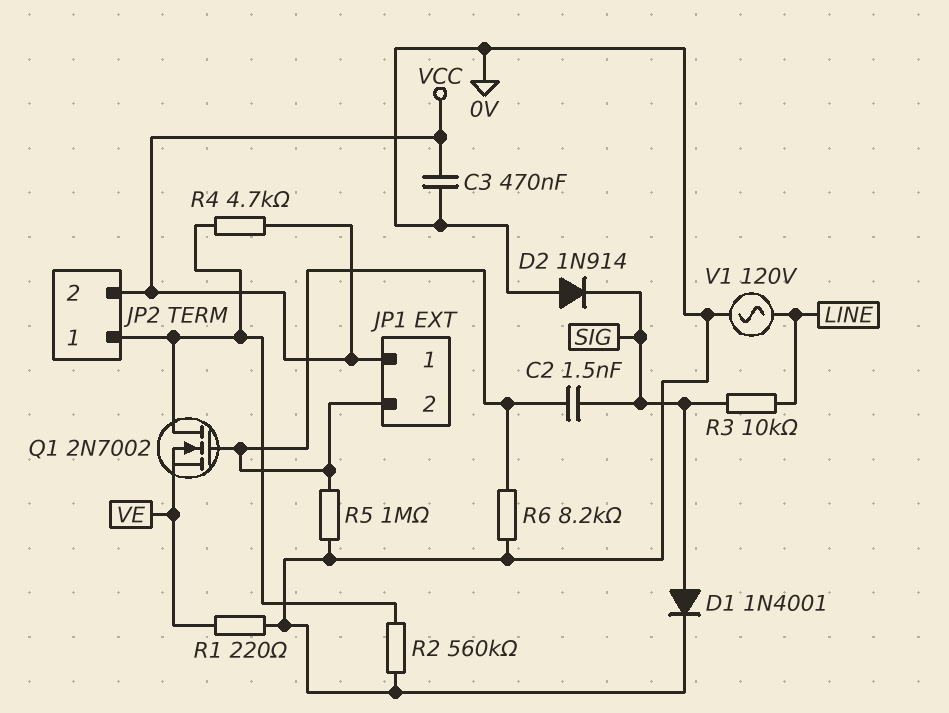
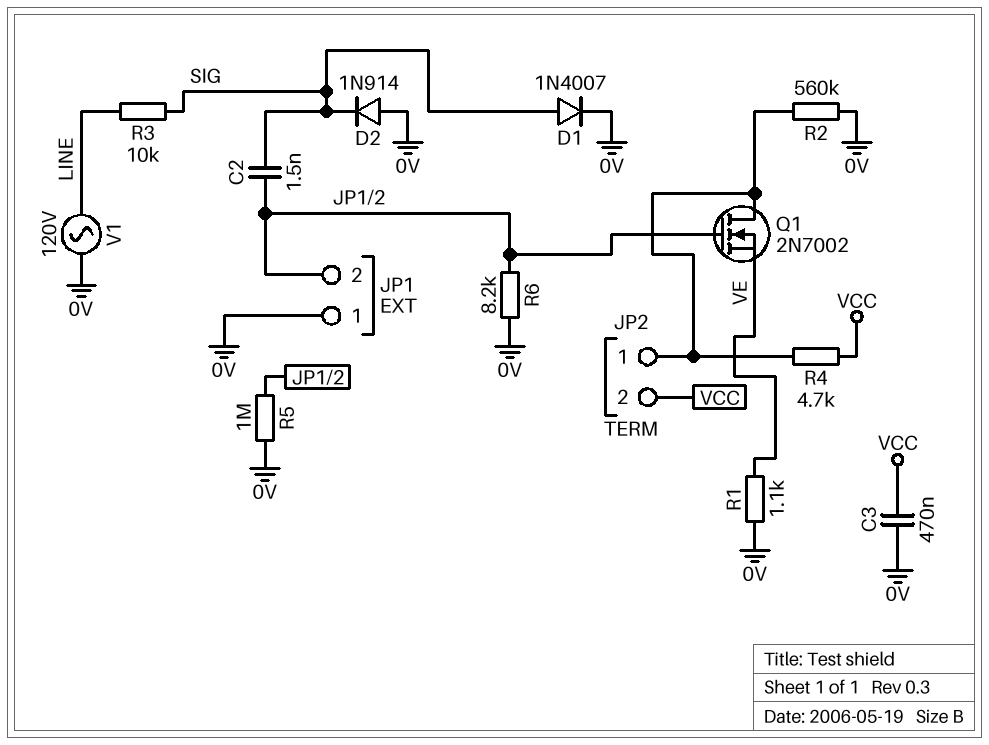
D1: diode 1N4001 (A SIG, K 0V) -> diode 1N4007 (A SIG, K 0V)
JP1 pin 1: VCC -> 0V
R1: 220 (0V, VE) -> 1.1k (0V, VE)

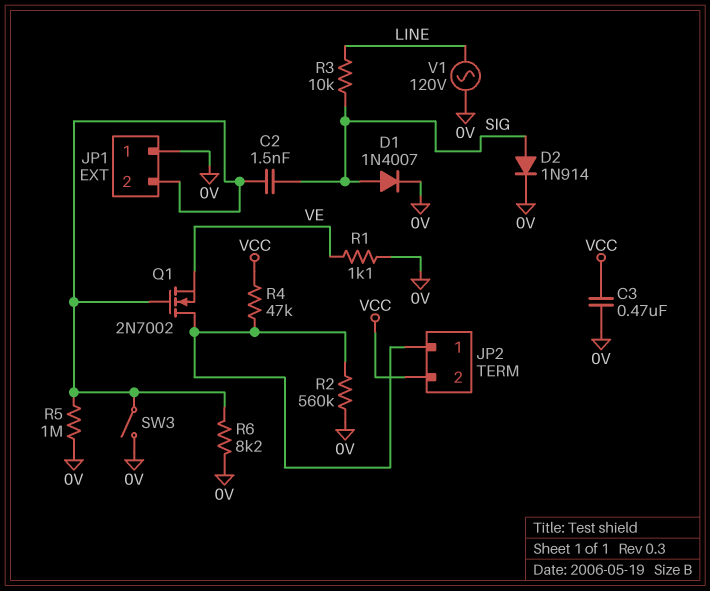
D2: diode 1N914 (A 0V, K SIG) -> diode 1N914 (A SIG, K 0V)
R4: 4.7k (JP2/1, VCC) -> 47k (JP2/1, VCC)
SW3: none -> switch (0V, JP1/2)

